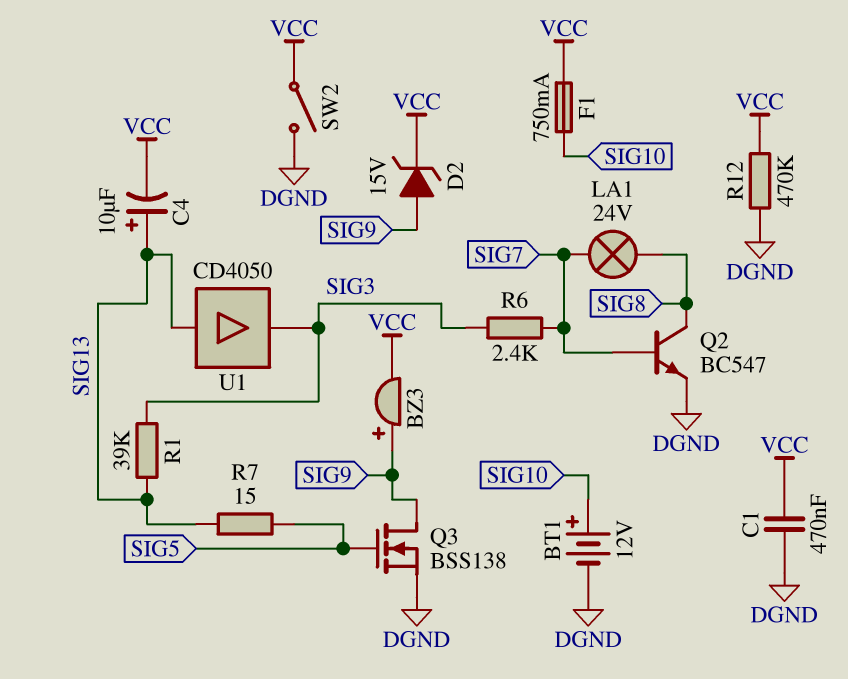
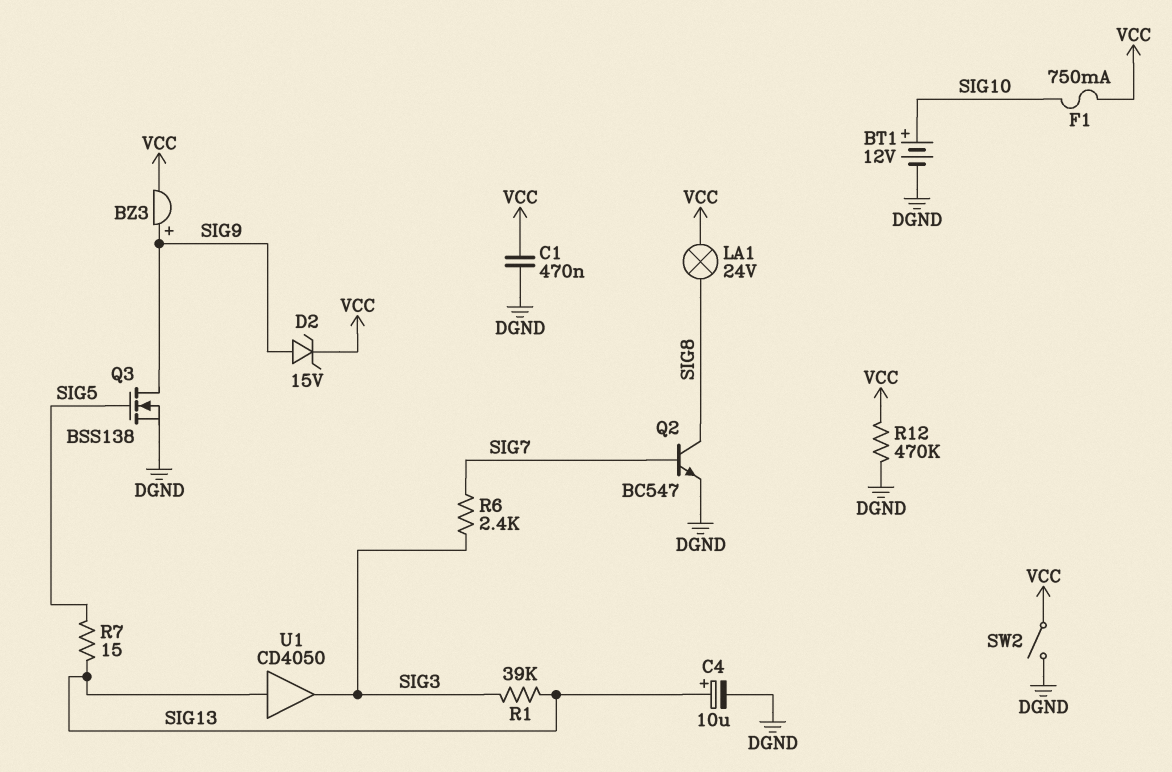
C4: 10uF (plus SIG13, minus VCC) -> 10uF (plus SIG13, minus DGND)
LA1: lamp 24V (SIG7, SIG8) -> lamp 24V (SIG8, VCC)

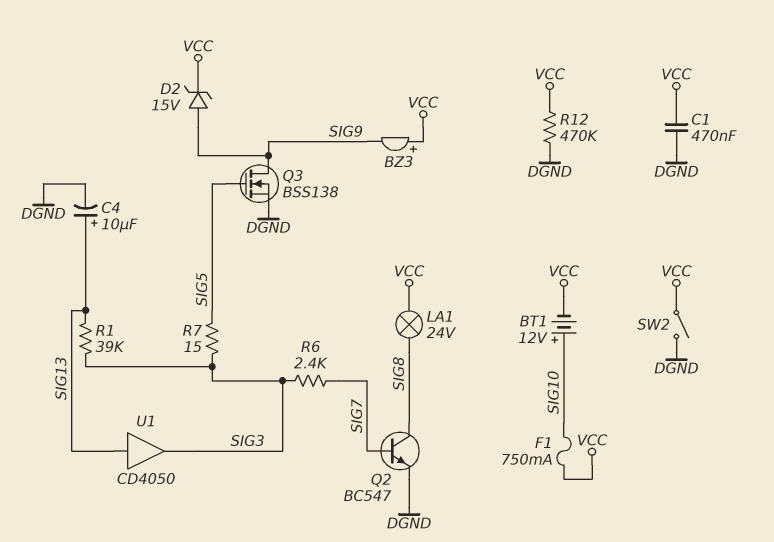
BT1: 12V (plus SIG10, minus DGND) -> 12V (plus SIG10, minus VCC)
BZ3: buzzer (plus SIG9, minus VCC) -> buzzer (plus VCC, minus SIG9)
R7: 15 (SIG5, SIG13) -> 15 (SIG3, SIG5)

